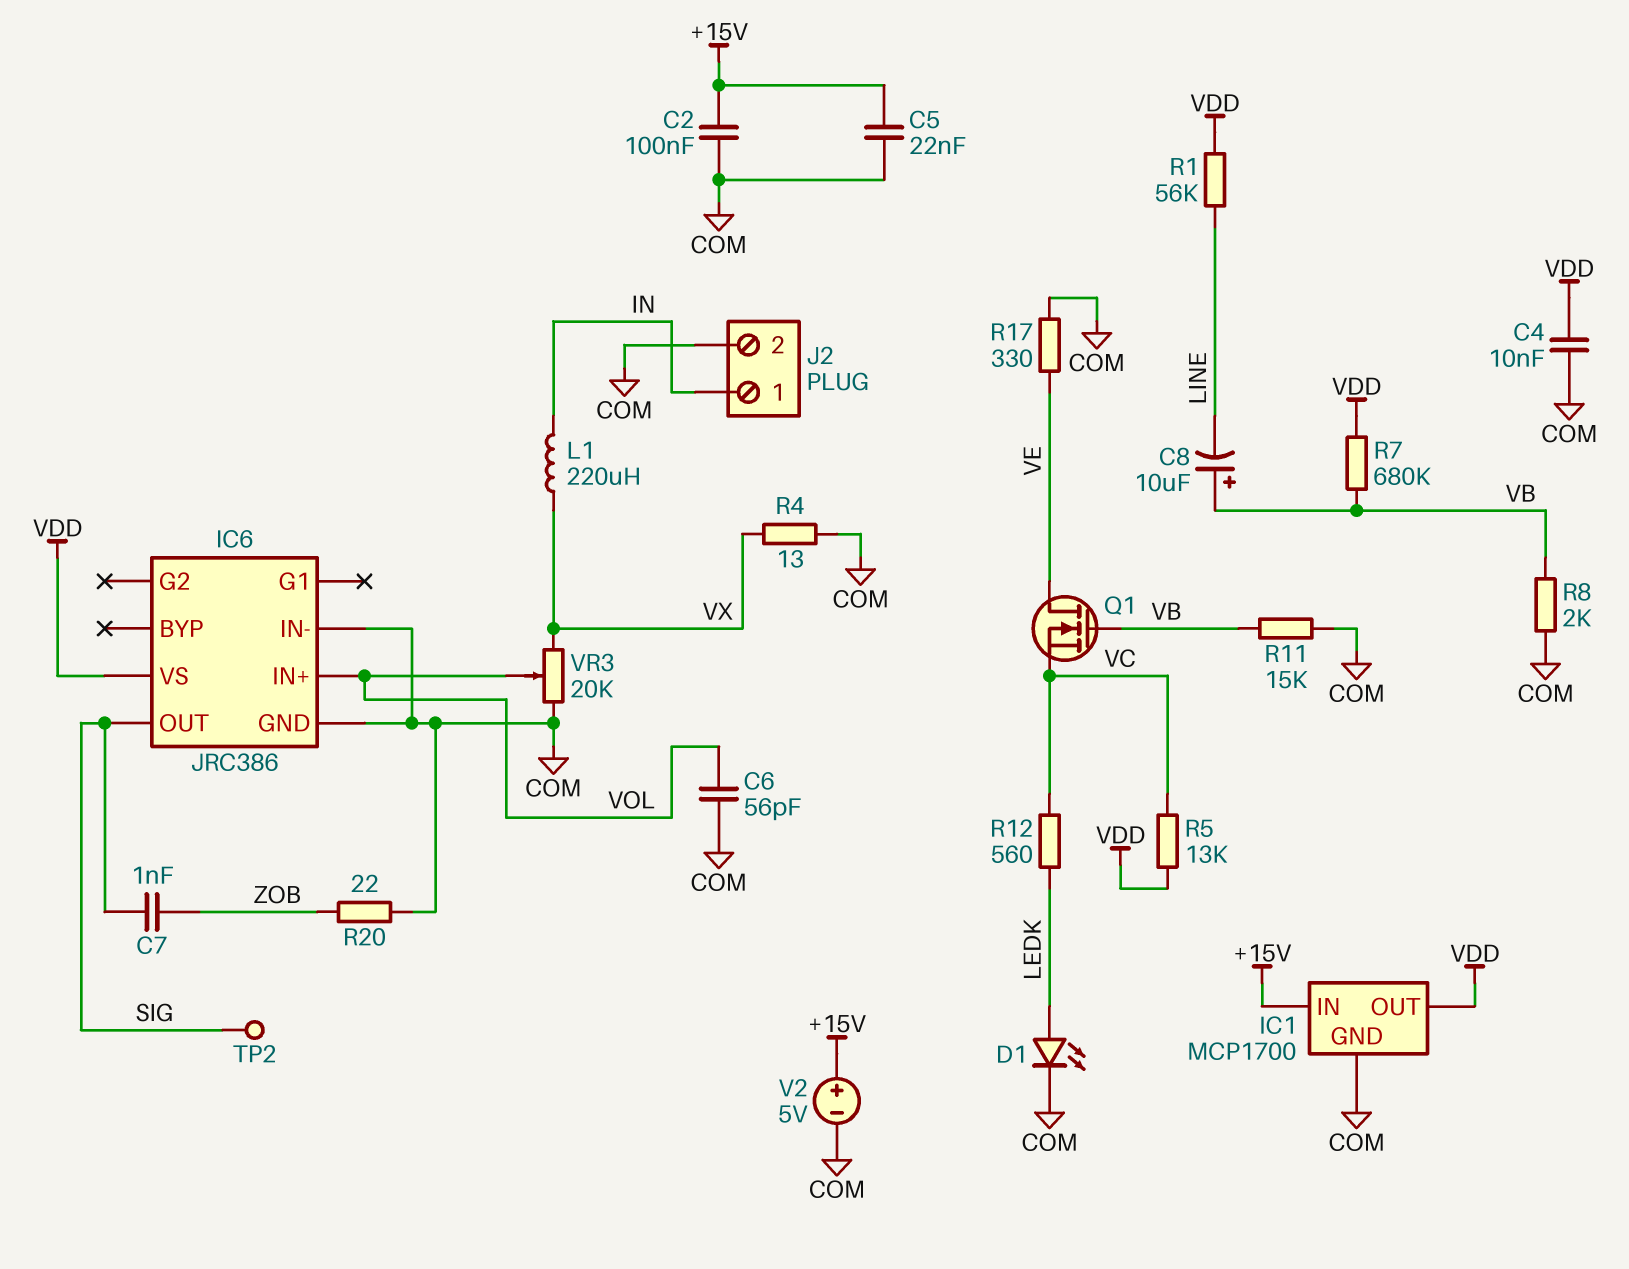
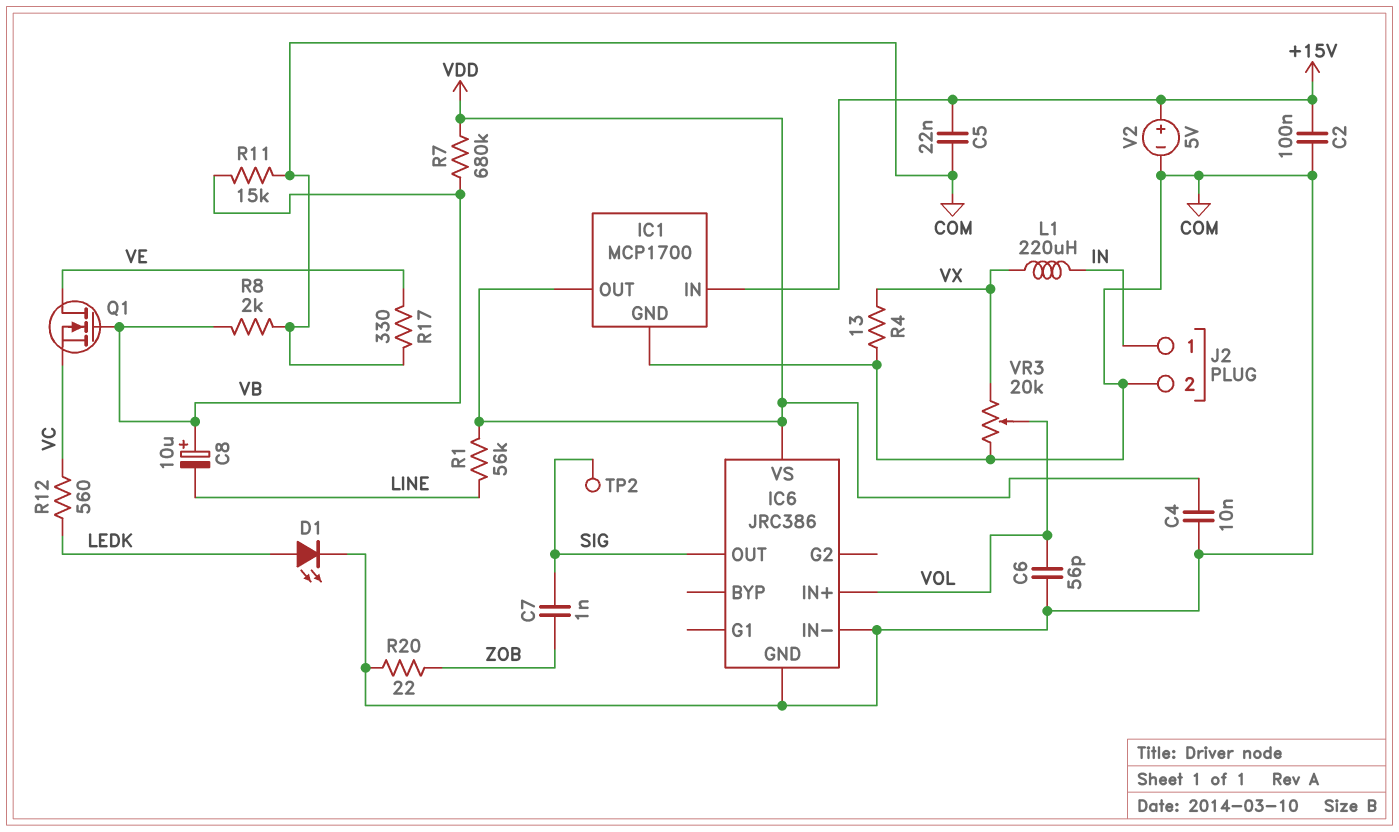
R5: 13k (VC, VDD) -> none

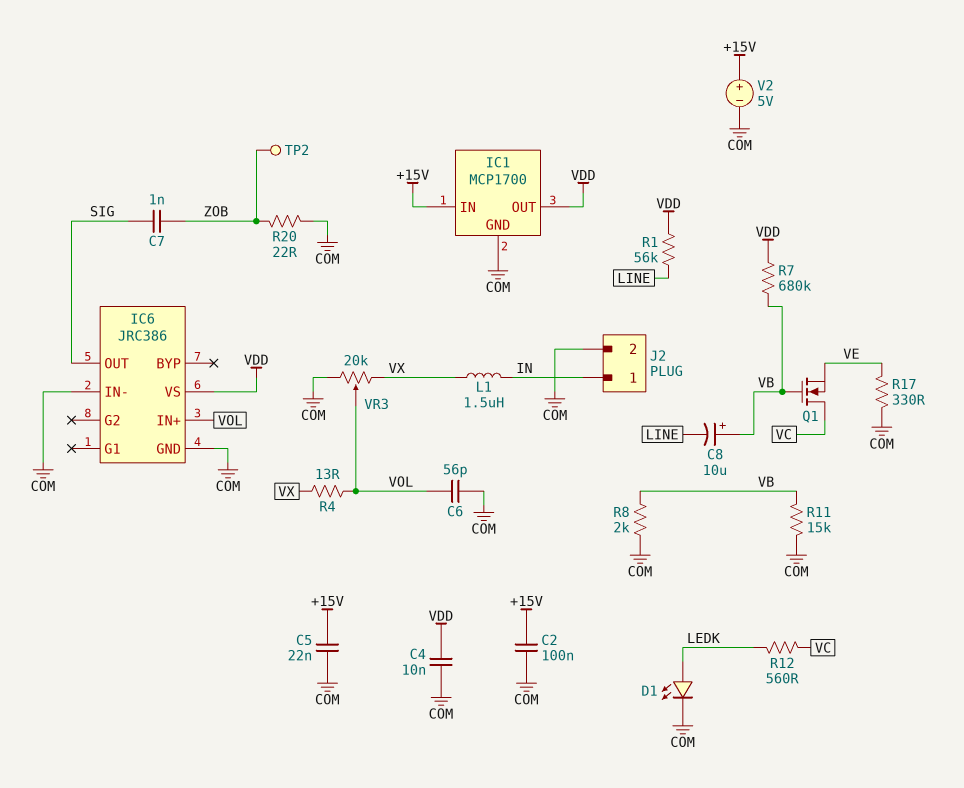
L1: 220uH (IN, VX) -> 1.5uH (IN, VX)
Q1: NMOS (G VB, D VE, S VC) -> NMOS (G VB, D VC, S VE)
R4: 13 (COM, VX) -> 13 (VOL, VX)
TP2: test point (SIG) -> test point (ZOB)

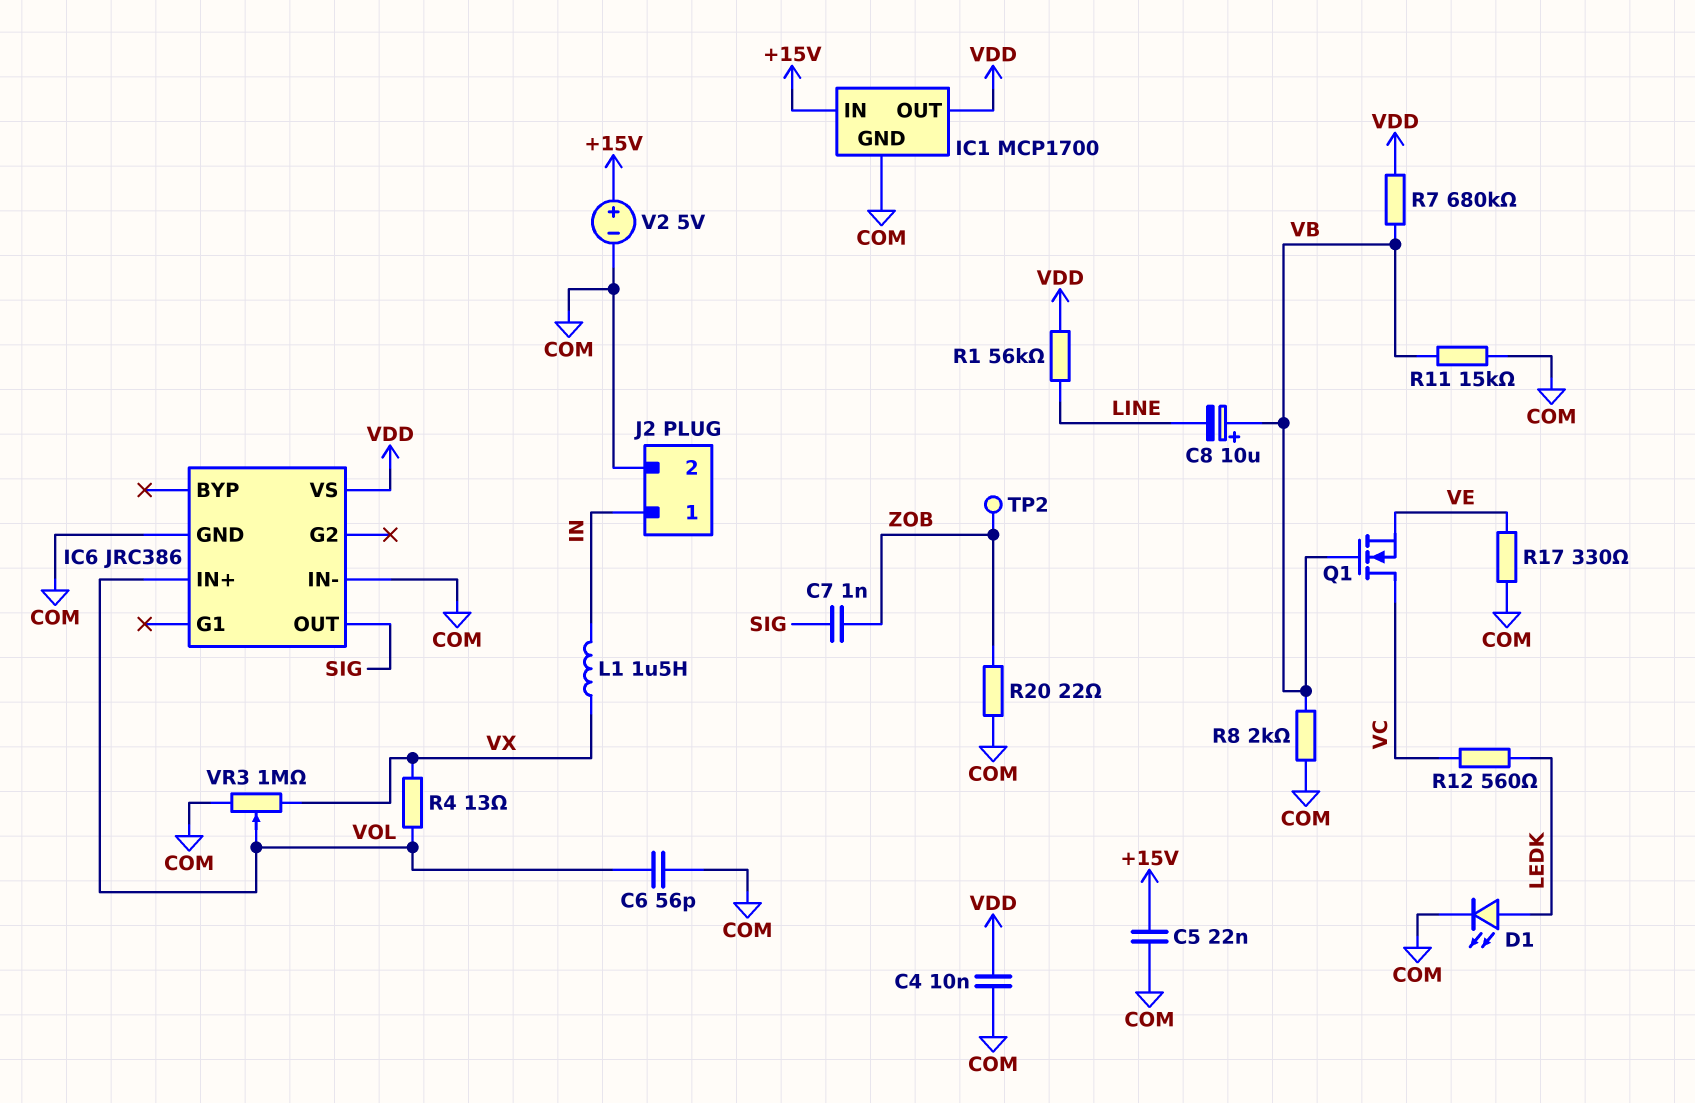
C2: 100nF (+15V, COM) -> none
VR3: 20k (COM, VX, wiper VOL) -> 1M (COM, VX, wiper VOL)

